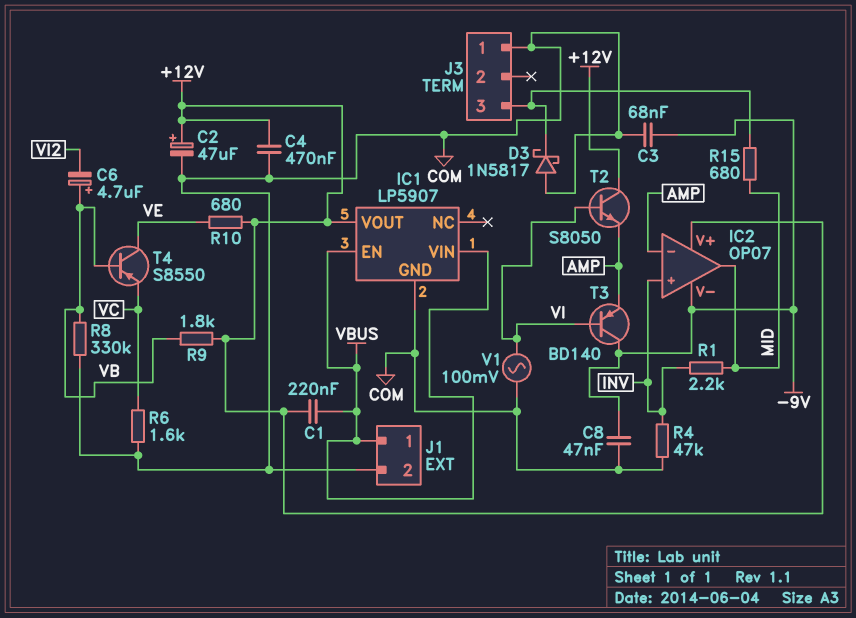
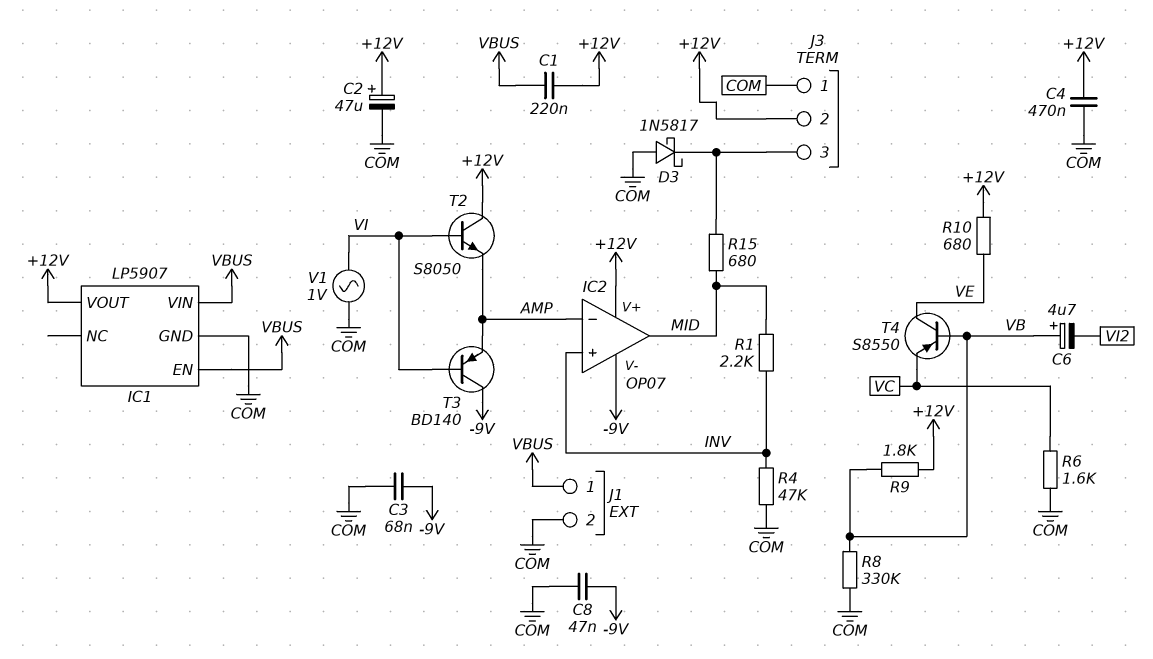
J3 pin 2: none -> +12V
V1: AC 100mV (COM, VI) -> AC 1V (COM, VI)

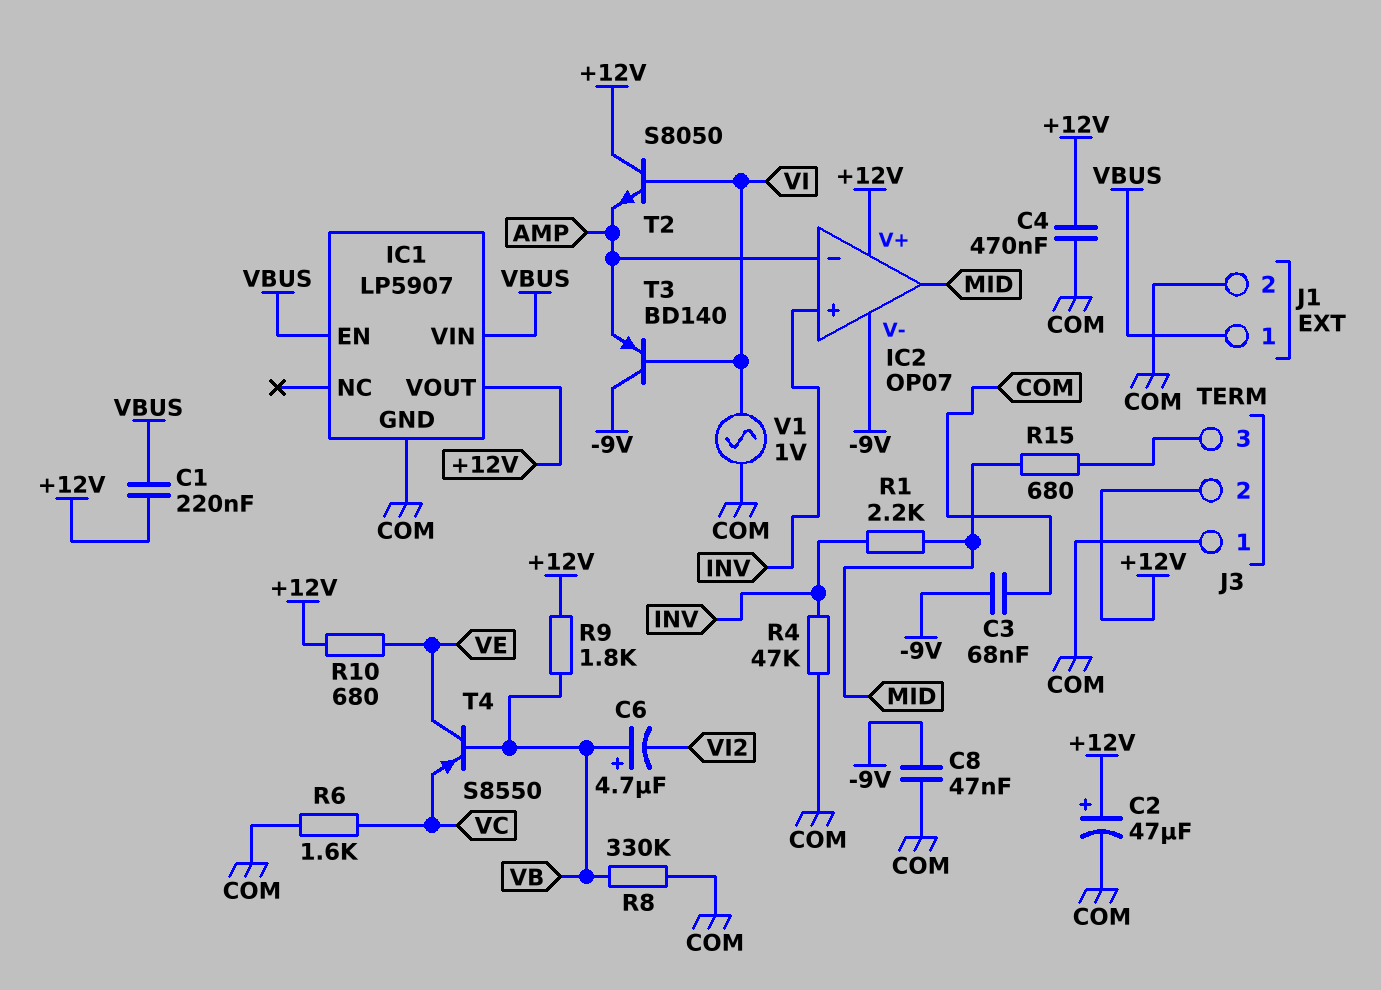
D3: schottky 1N5817 (A COM, K J3/3) -> none

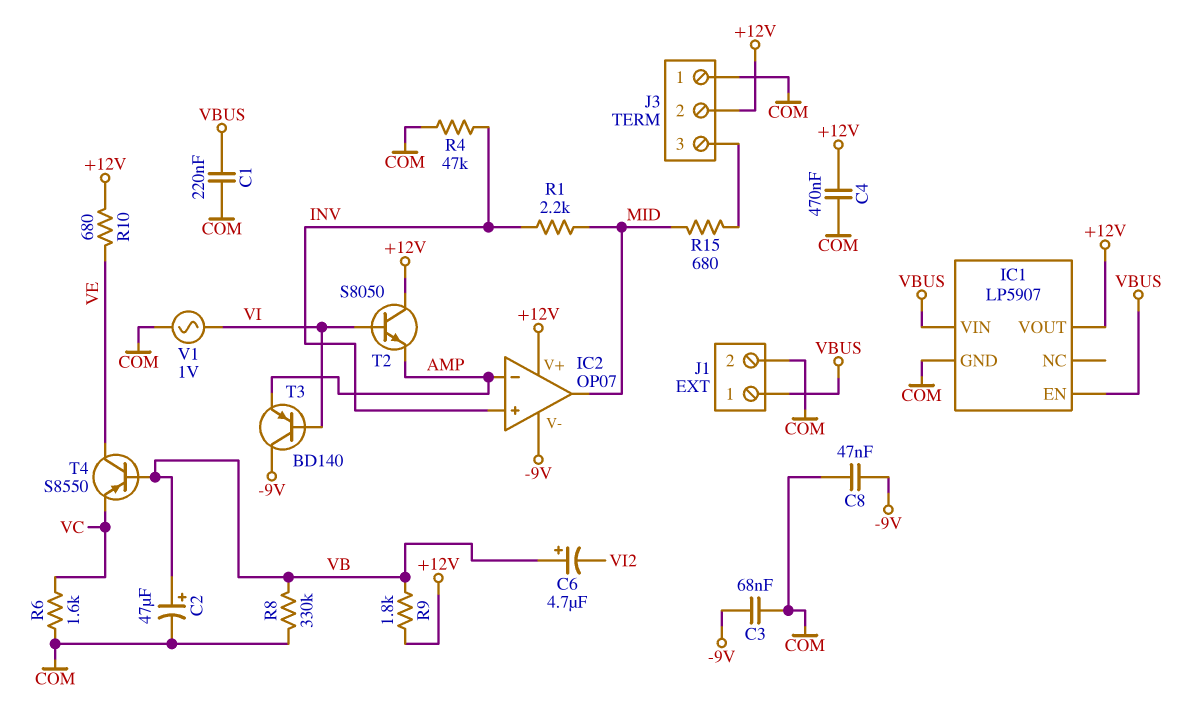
C1: 220nF (+12V, VBUS) -> 220nF (COM, VBUS)
C2: 47uF (plus +12V, minus COM) -> 47uF (plus VB, minus COM)

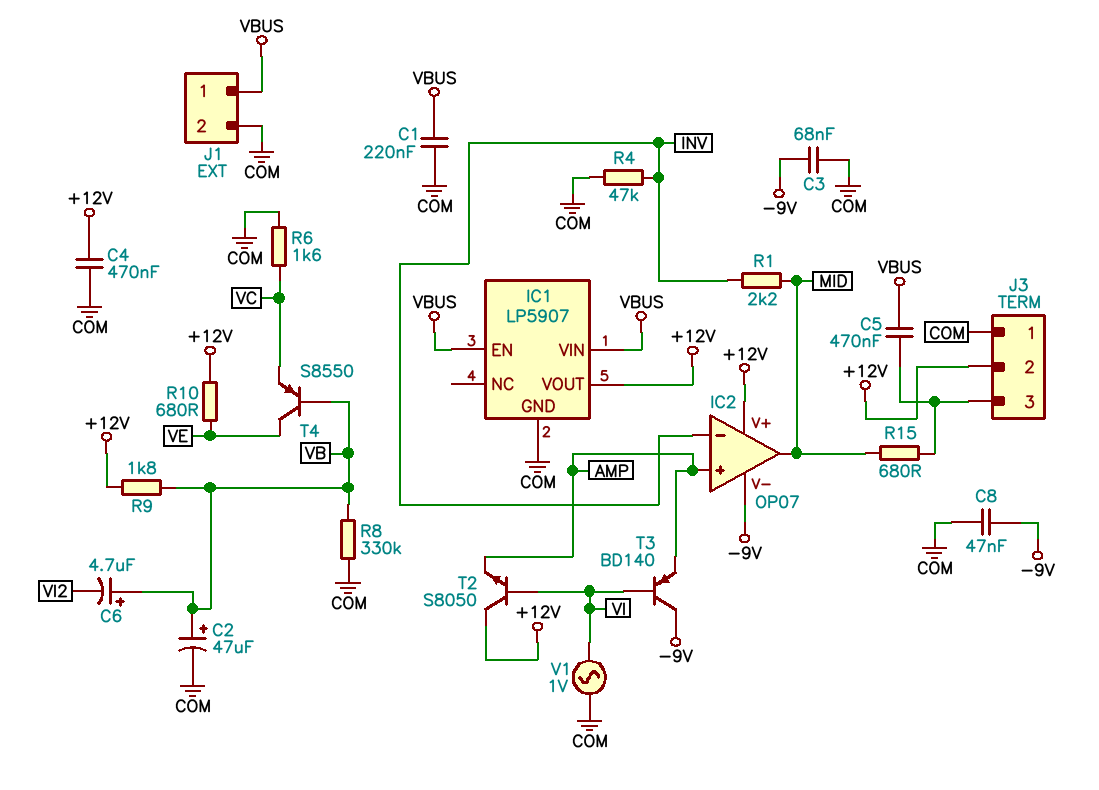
C5: none -> 470nF (J3/3, VBUS)
IC2 pin in+: INV -> AMP
IC2 pin in-: AMP -> INV

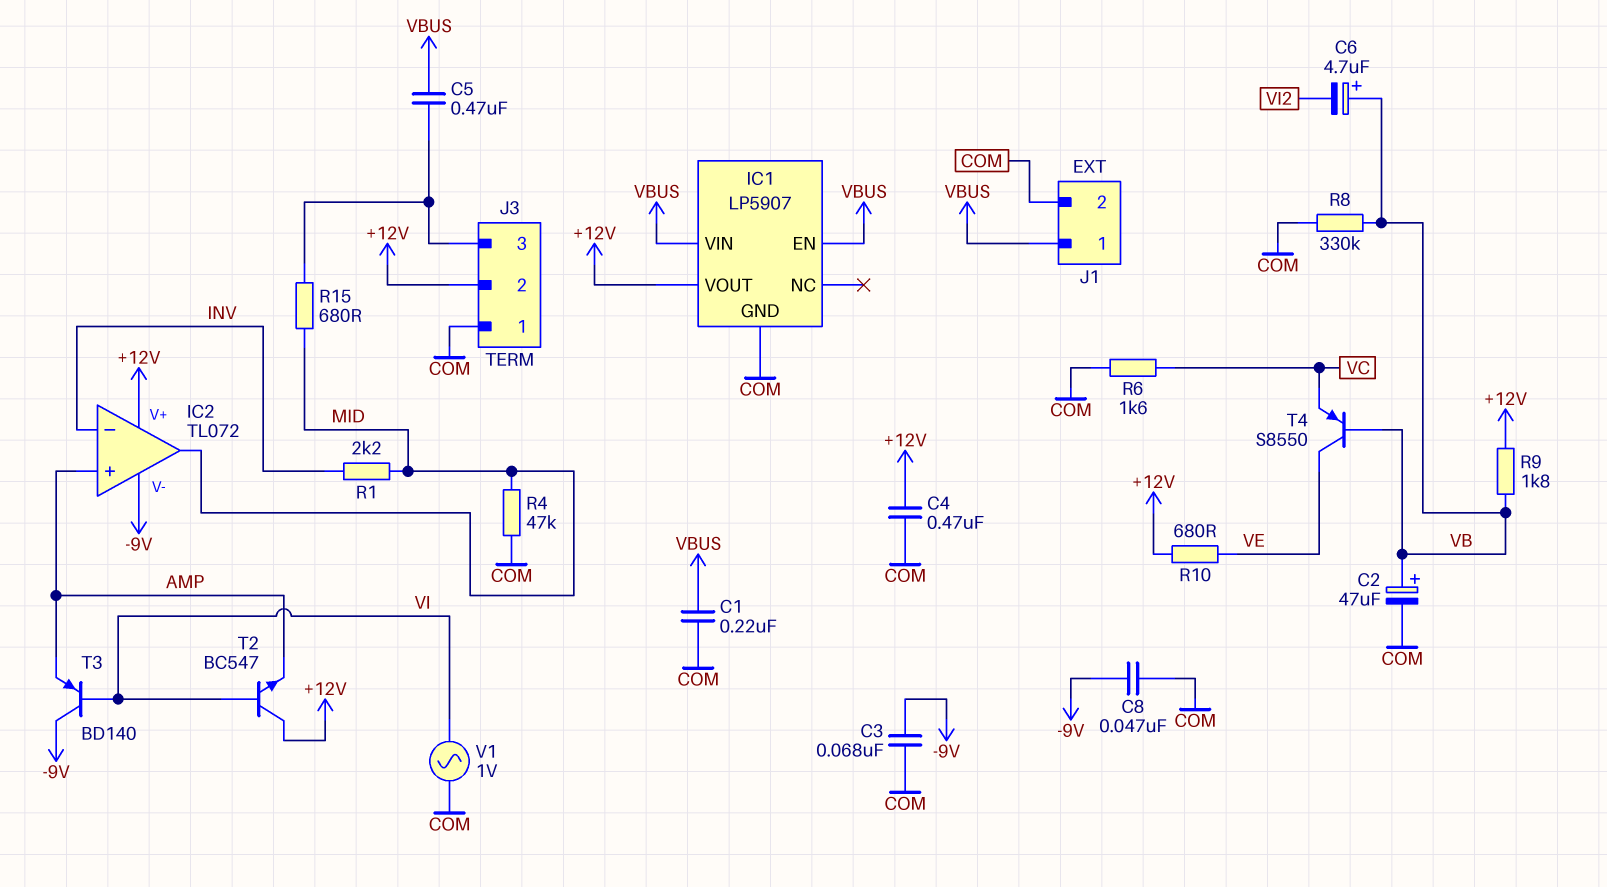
IC2: OP07 -> TL072
R4: 47k (COM, INV) -> 47k (COM, MID)
T2: NPN S8050 (B VI, C +12V, E AMP) -> NPN BC547 (B VI, C +12V, E AMP)

